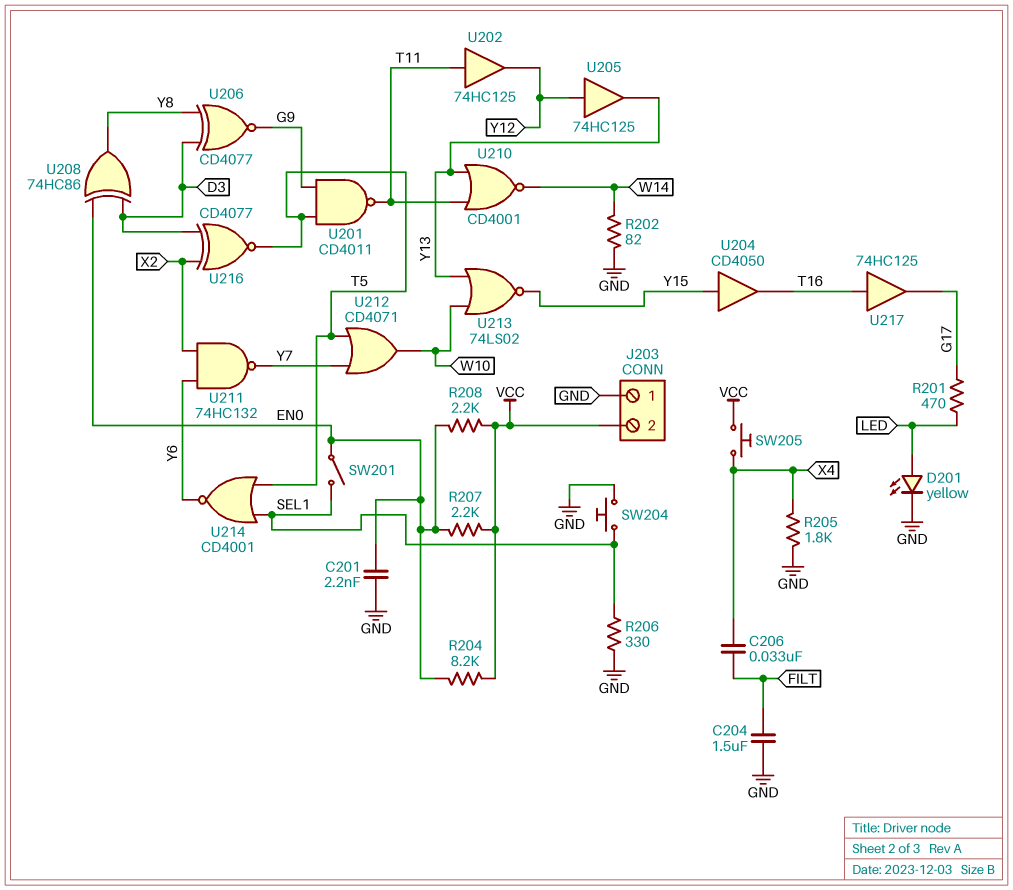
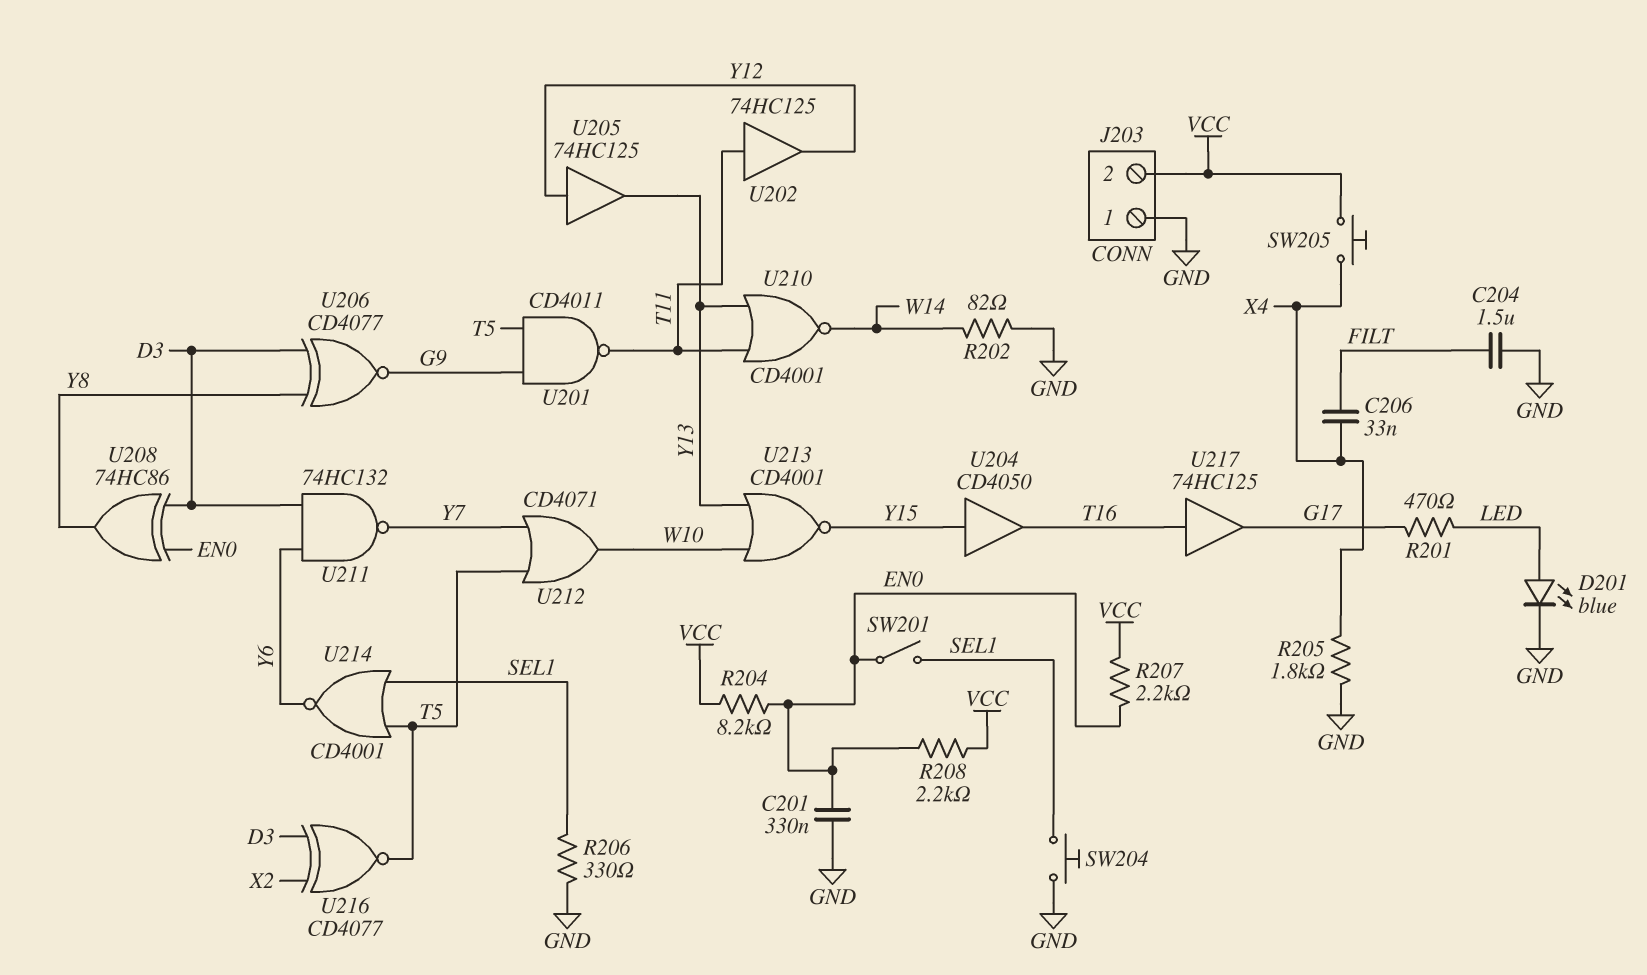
C201: 2.2nF (EN0, GND) -> 330nF (EN0, GND)
D201: LED yellow (A LED, K GND) -> LED blue (A LED, K GND)
U211: NAND 74HC132 (in X2, in Y6, out Y7) -> NAND 74HC132 (in D3, in Y6, out Y7)
U213: NOR 74LS02 (in W10, in Y13, out Y15) -> NOR CD4001 (in W10, in Y13, out Y15)

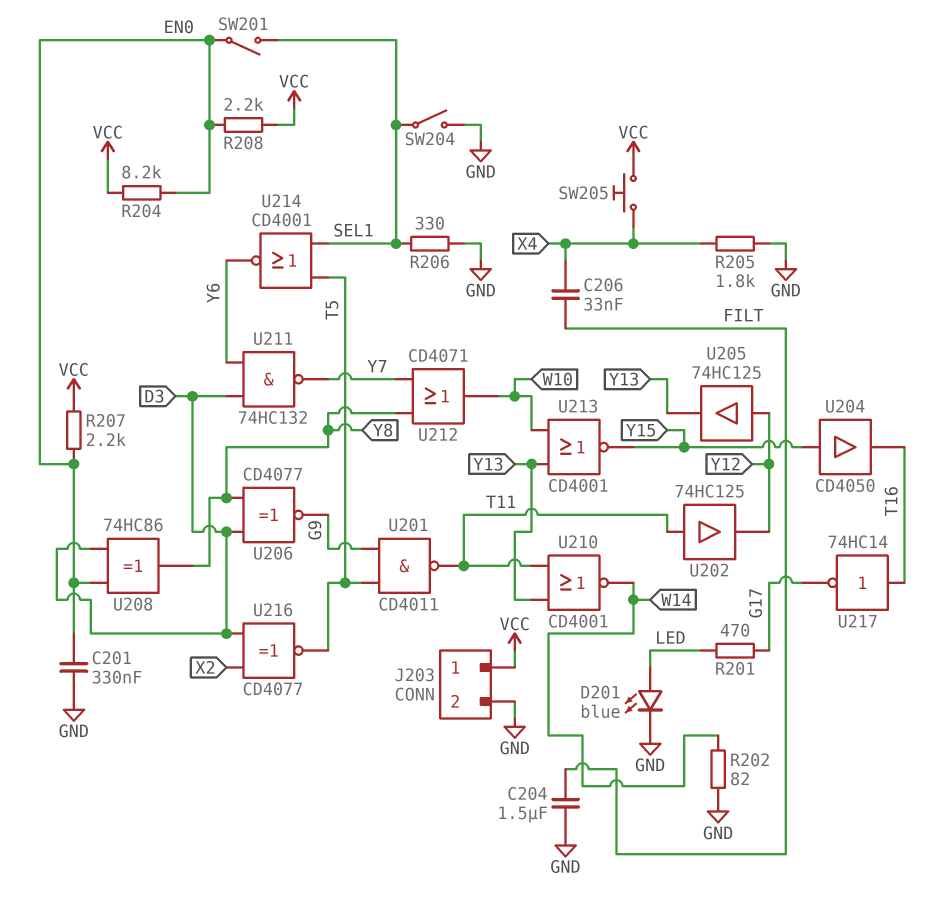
J203 pin 1: GND -> VCC
J203 pin 2: VCC -> GND
SW204: button (GND, SEL1) -> switch (GND, SEL1)
U212: OR CD4071 (in T5, in Y7, out W10) -> OR CD4071 (in Y7, in Y8, out W10)
U217: buffer 74HC125 (in T16, out G17) -> NOT 74HC14 (in T16, out G17)

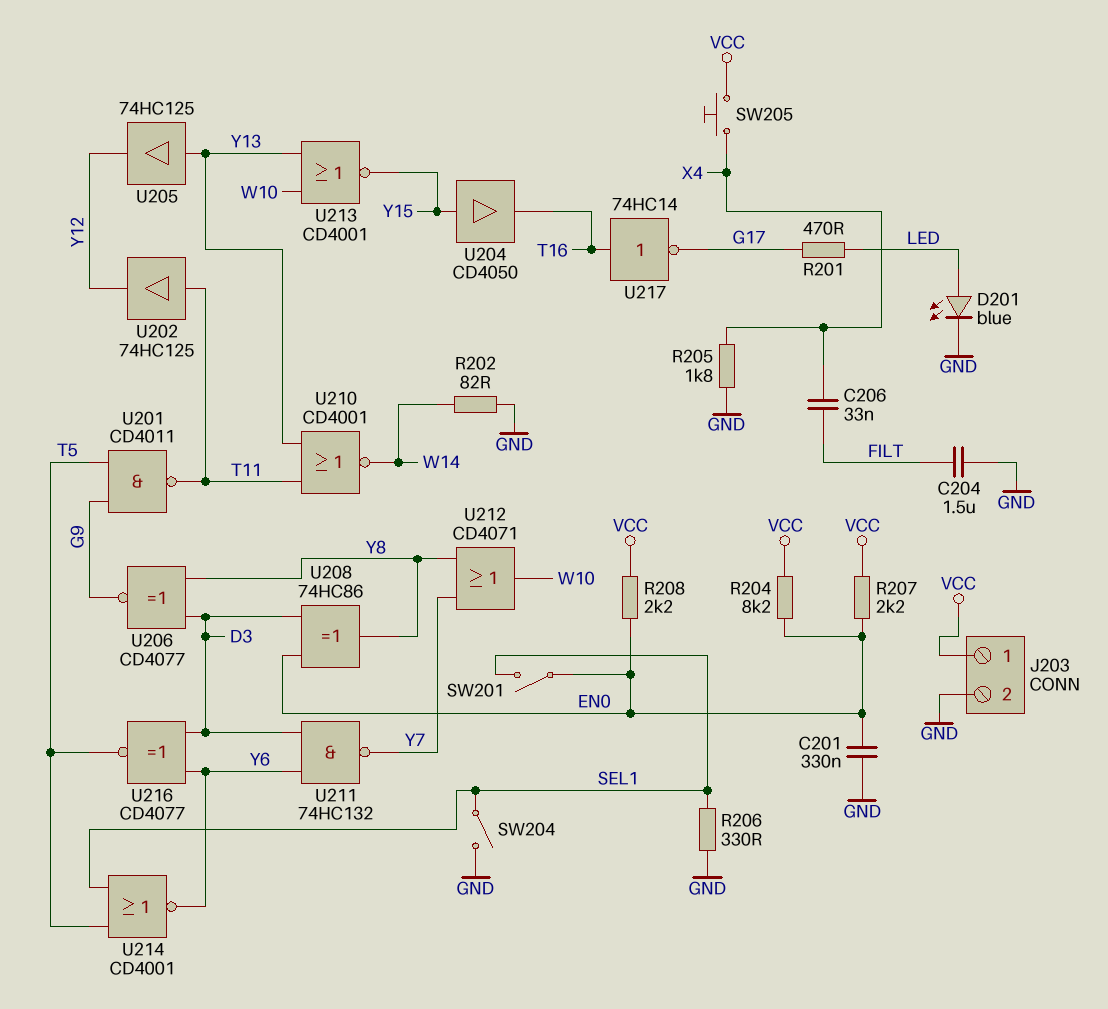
U205: buffer 74HC125 (in Y12, out Y13) -> buffer 74HC125 (in Y13, out Y12)
U216: XNOR CD4077 (in D3, in X2, out T5) -> XNOR CD4077 (in D3, in Y6, out T5)

